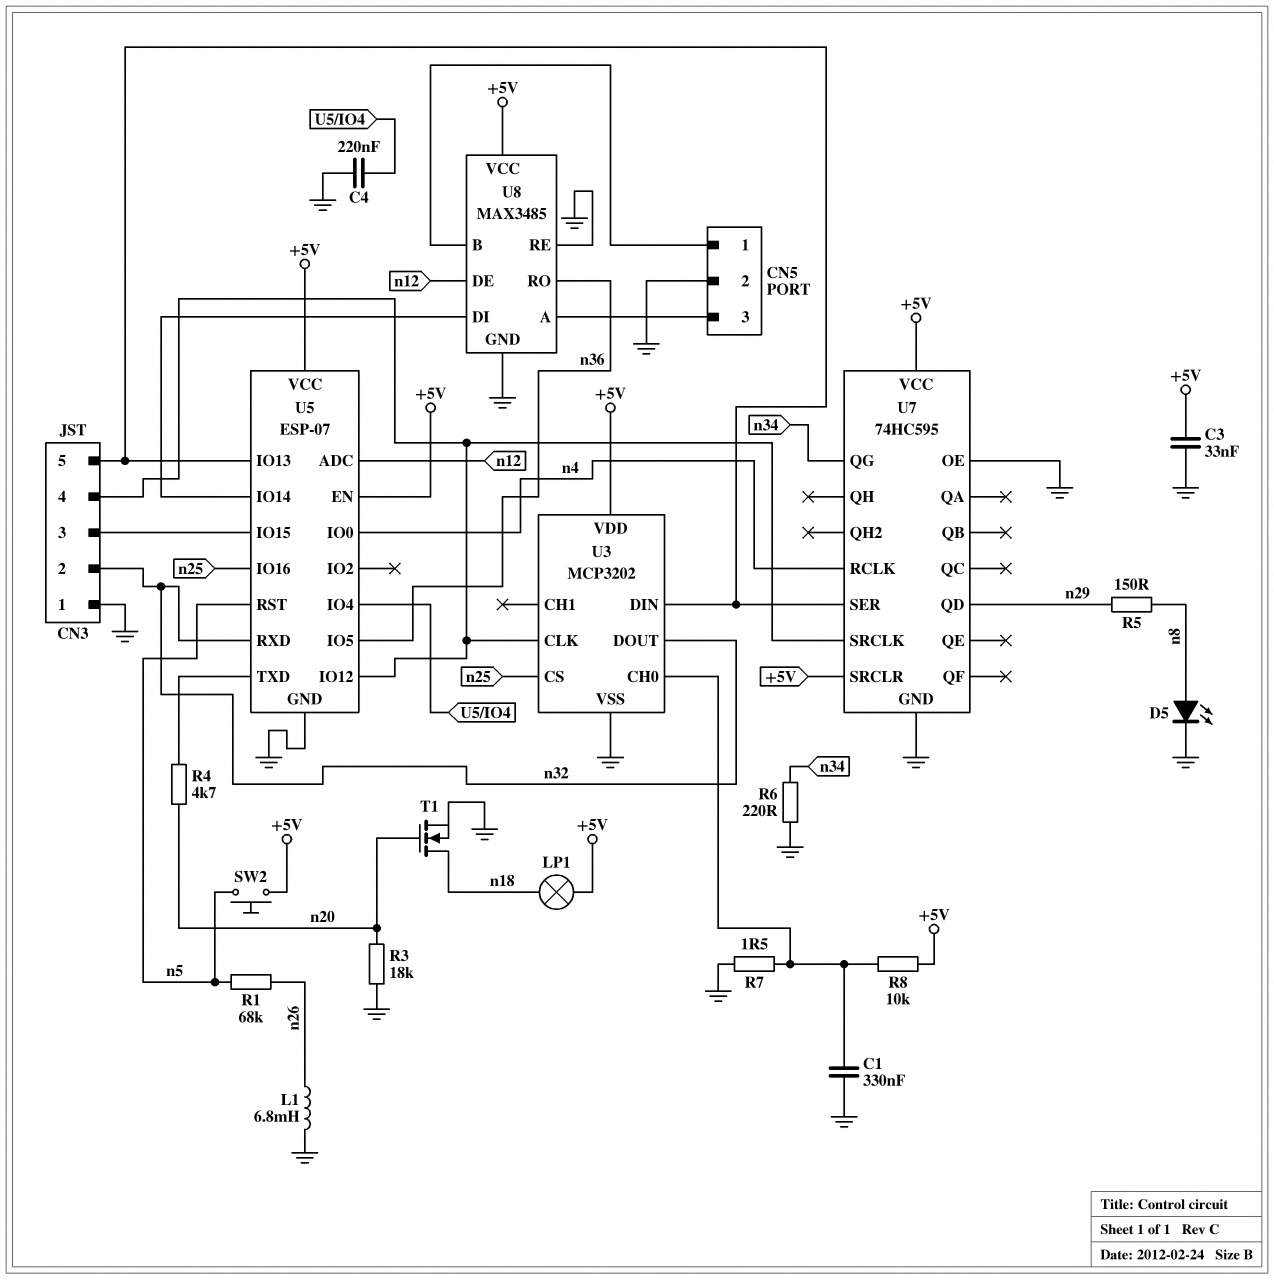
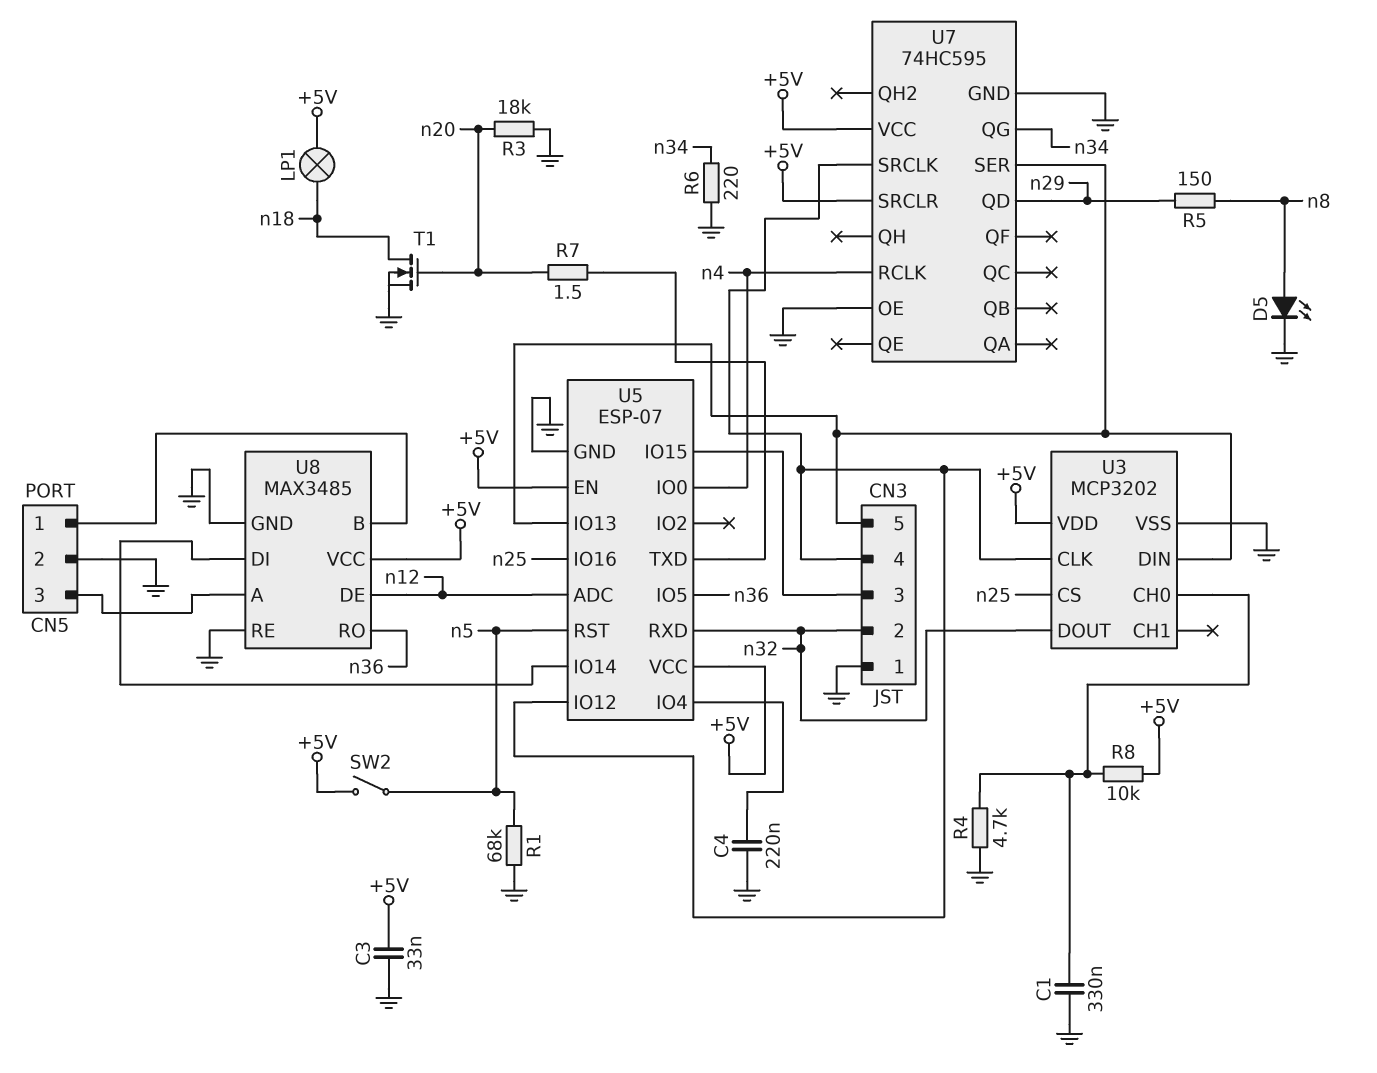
L1: 6.8mH (GND, n26) -> none
R1: 68k (n5, n26) -> 68k (GND, n5)
R4: 4.7k (U5/TXD, n20) -> 4.7k (GND, U3/CH0)
R7: 1.5 (GND, U3/CH0) -> 1.5 (U5/TXD, n20)
SW2: button (+5V, n5) -> switch (+5V, n5)

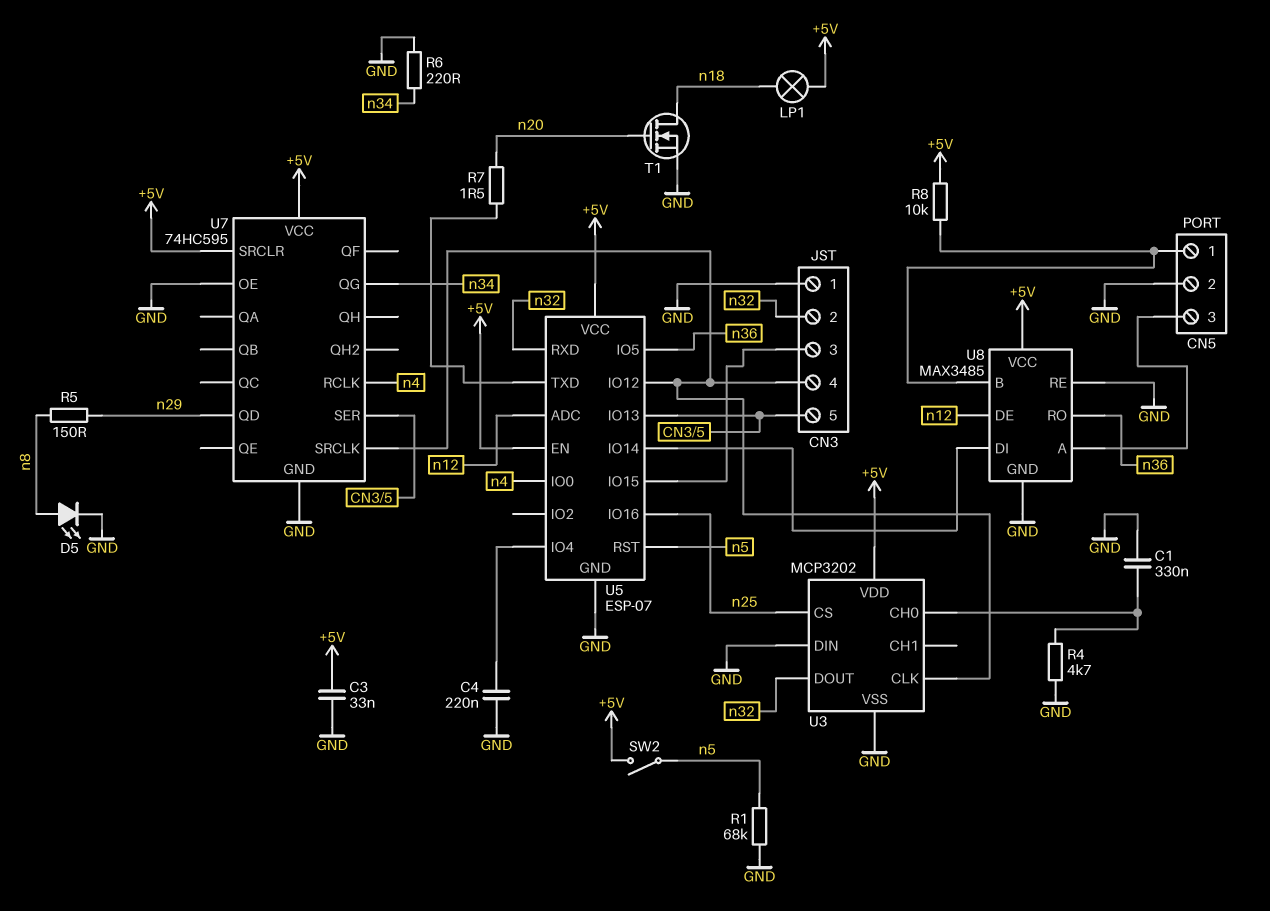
R3: 18k (GND, n20) -> none
R8: 10k (+5V, U3/CH0) -> 10k (+5V, CN5/1)
U3 pin DIN: CN3/5 -> GND

